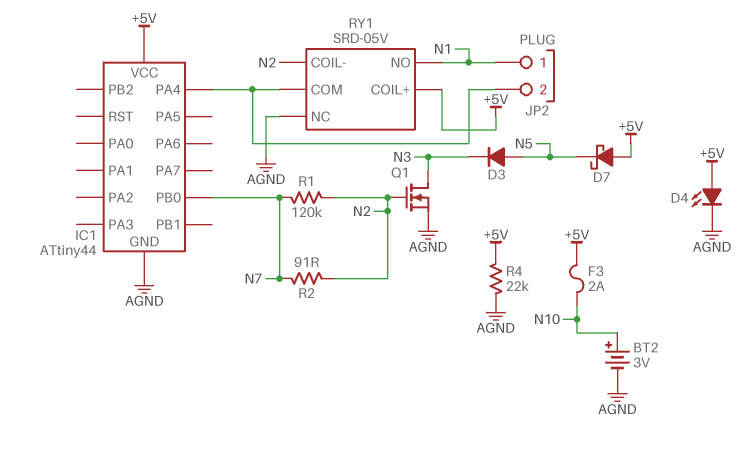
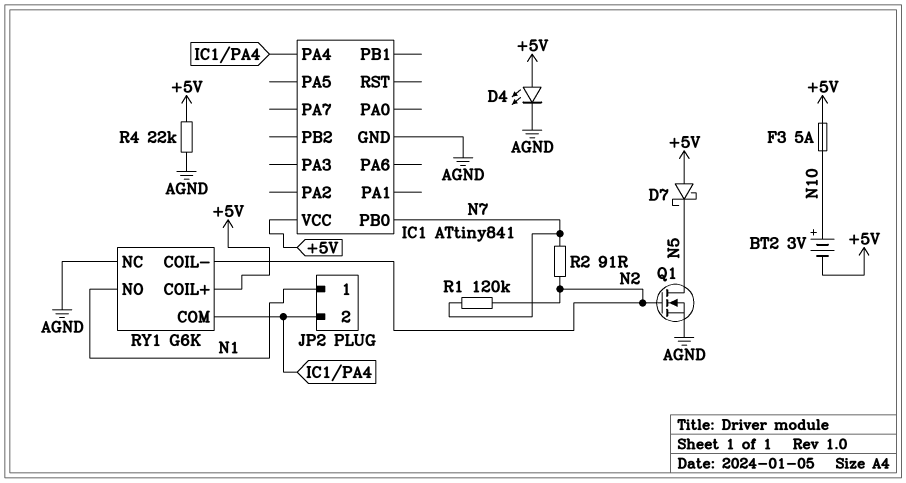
BT2: 3V (plus N10, minus AGND) -> 3V (plus N10, minus +5V)
D3: diode (A N5, K N3) -> none
F3: 2A (+5V, N10) -> 5A (+5V, N10)
IC1: ATtiny44 -> ATtiny841
Q1: NMOS (G N2, D N3, S AGND) -> NMOS (G N2, D N5, S AGND)
RY1: SRD-05V -> G6K

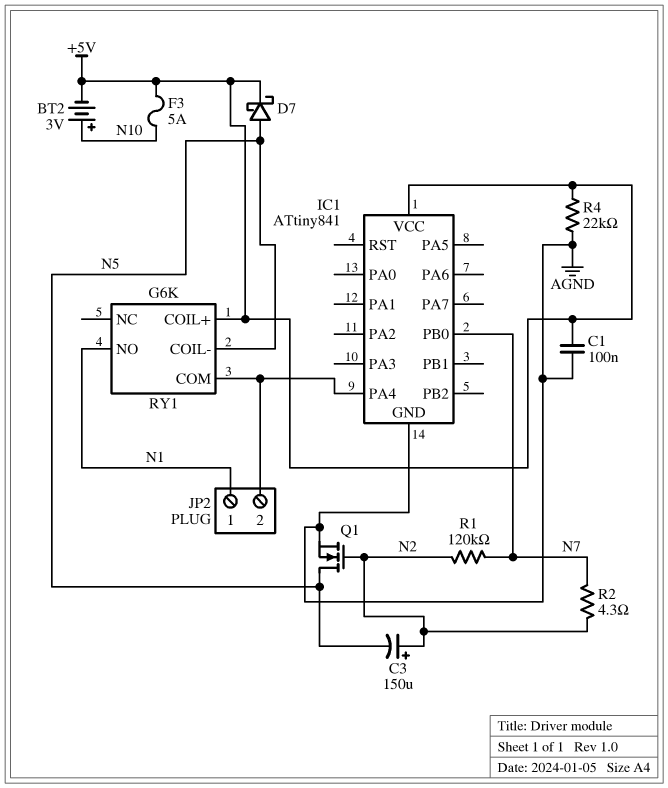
C1: none -> 100nF (+5V, AGND)
C3: none -> 150uF (plus N2, minus N5)
D4: LED (A +5V, K AGND) -> none
D7: schottky (A +5V, K N5) -> schottky (A N5, K +5V)
R2: 91 (N2, N7) -> 4.3 (N2, N7)
RY1 pin COIL-: N2 -> N5
RY1 pin NC: AGND -> none

